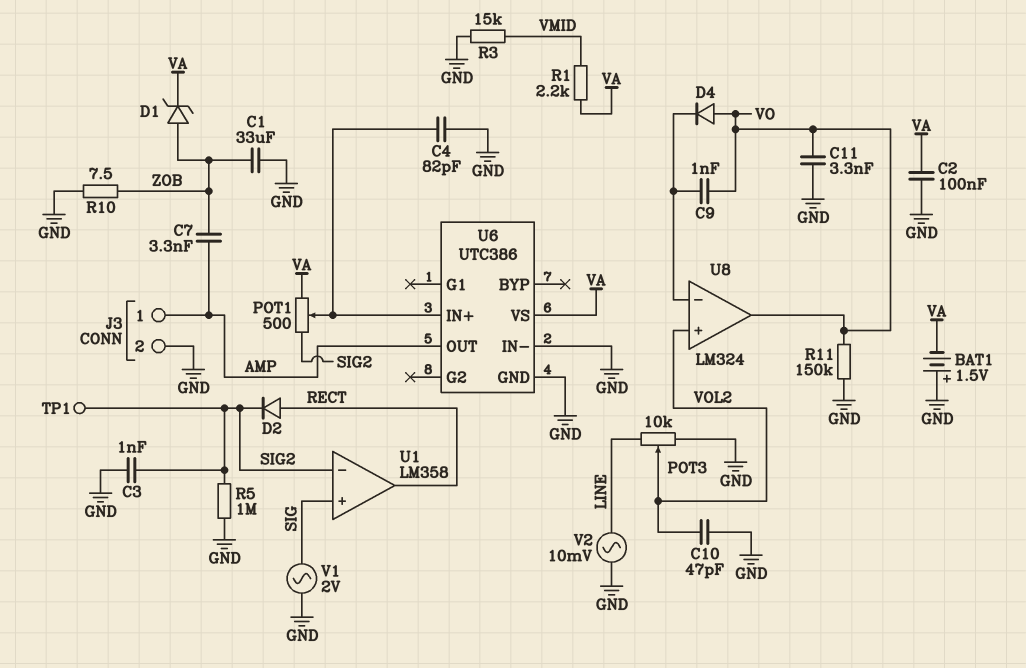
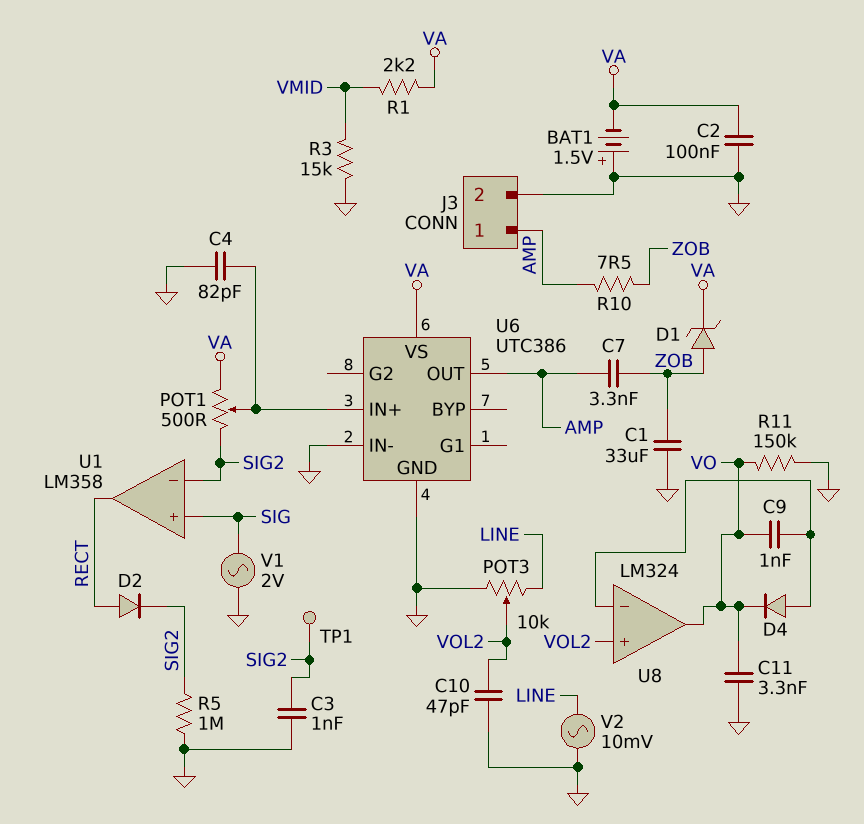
D4: diode (A VO, K U8/in-) -> diode (A U8/in-, K VO)
R10: 7.5 (GND, ZOB) -> 7.5 (AMP, ZOB)

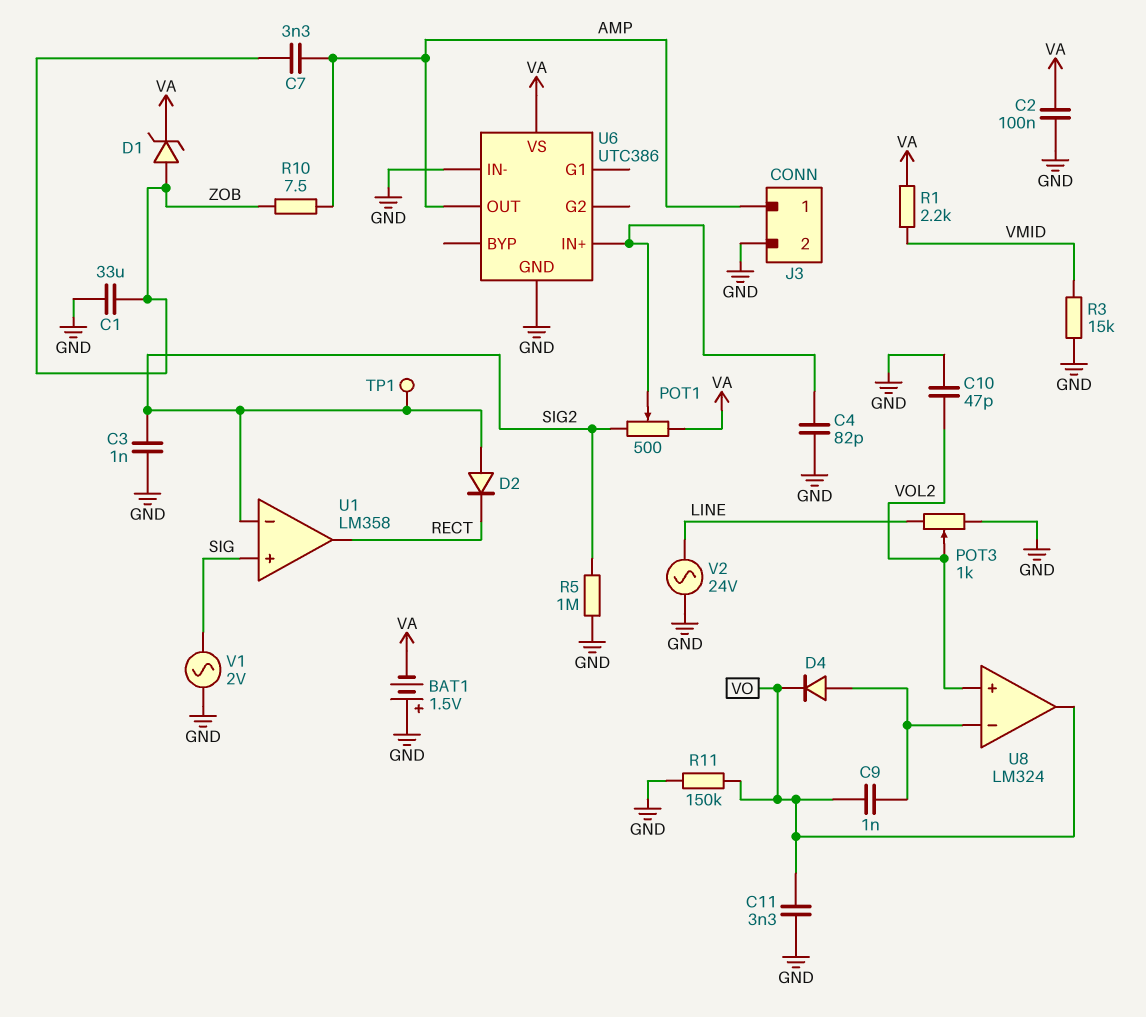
D2: diode (A RECT, K SIG2) -> diode (A SIG2, K RECT)
POT3: 10k (GND, LINE, wiper VOL2) -> 1k (GND, LINE, wiper VOL2)
V2: AC 10mV (GND, LINE) -> AC 24V (GND, LINE)

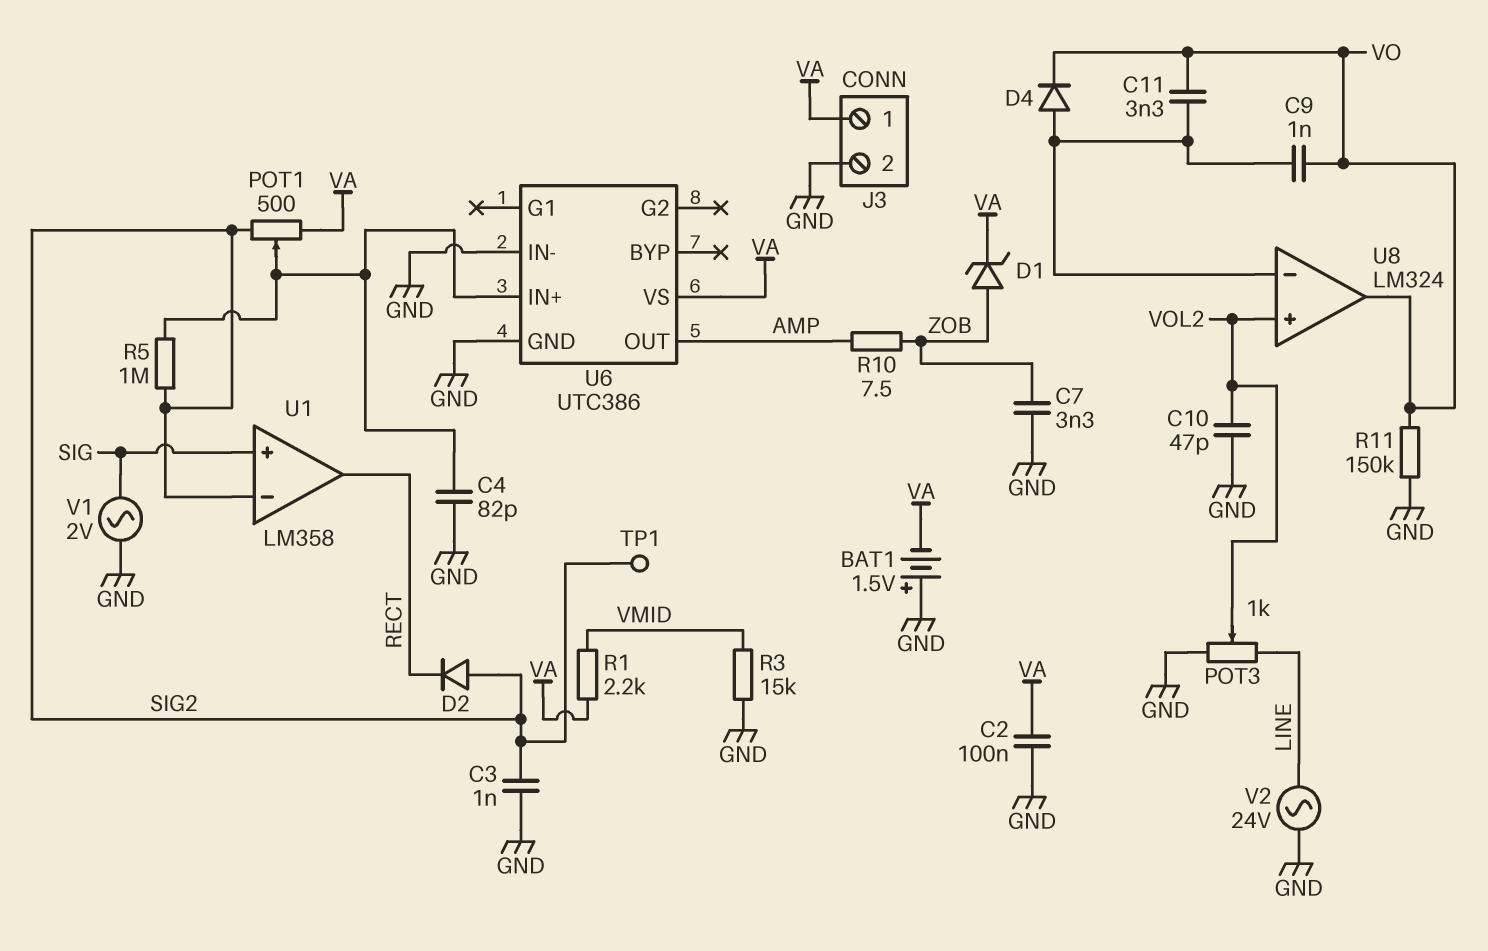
C1: 33uF (GND, ZOB) -> none
C7: 3.3nF (AMP, ZOB) -> 3.3nF (GND, ZOB)
C11: 3.3nF (GND, VO) -> 3.3nF (U8/in-, VO)
J3 pin 1: AMP -> VA
R5: 1M (GND, SIG2) -> 1M (SIG2, U6/IN+)

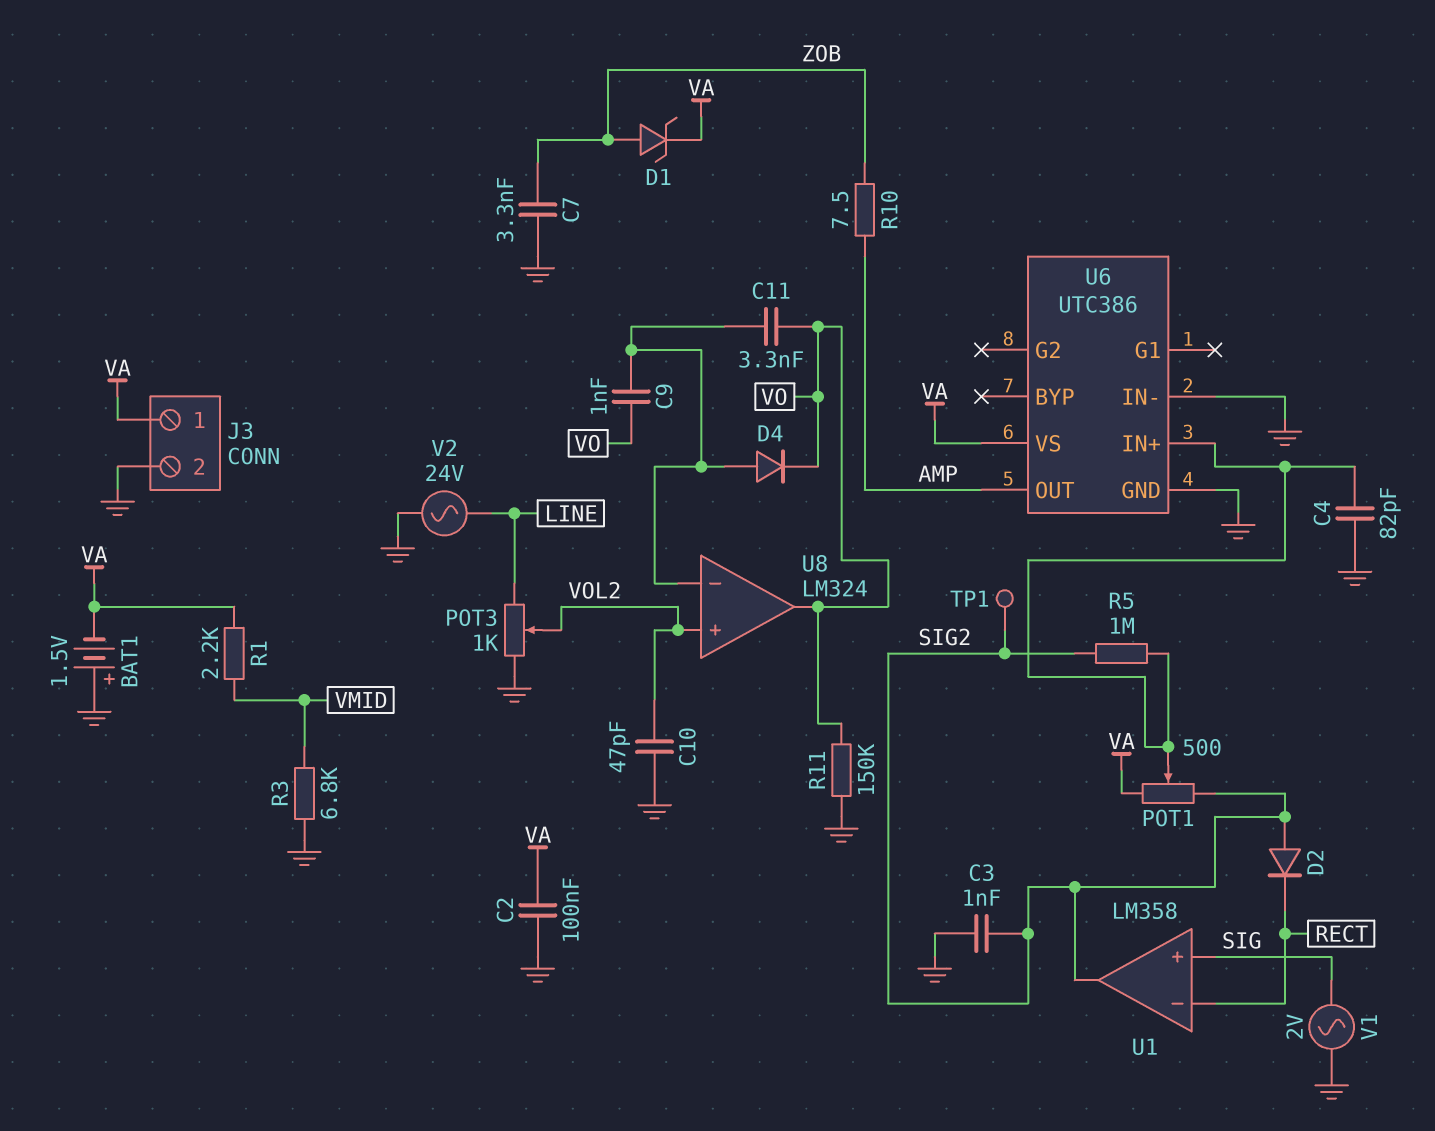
R3: 15k (GND, VMID) -> 6.8k (GND, VMID)
U1 pin in-: SIG2 -> RECT
U1 pin out: RECT -> SIG2

